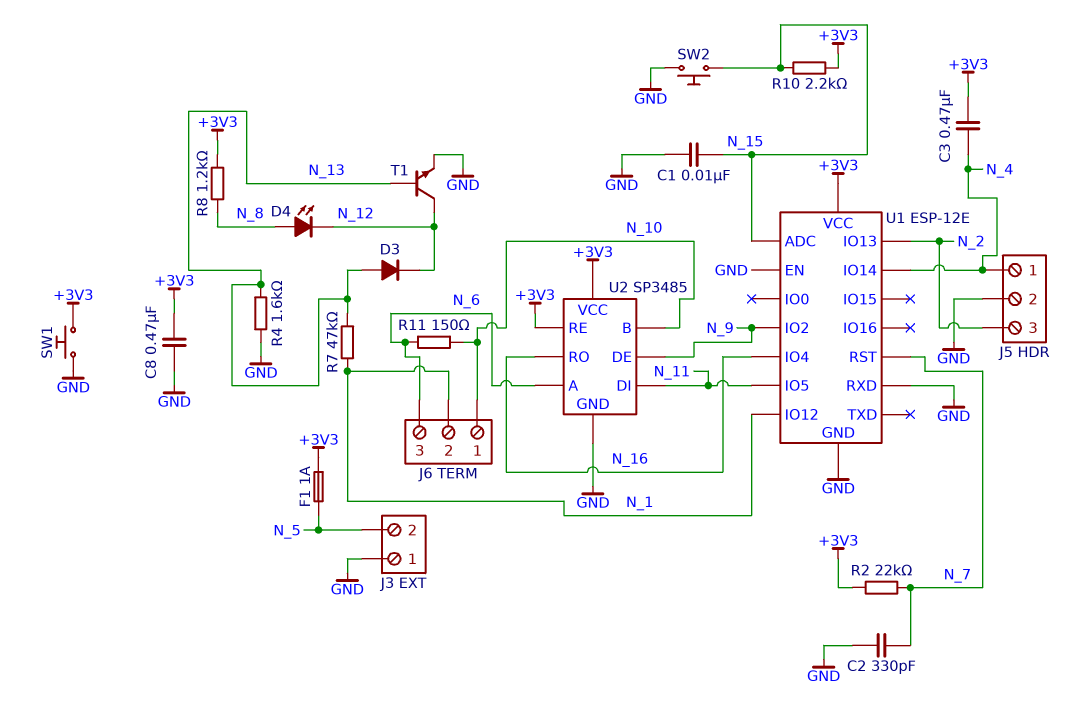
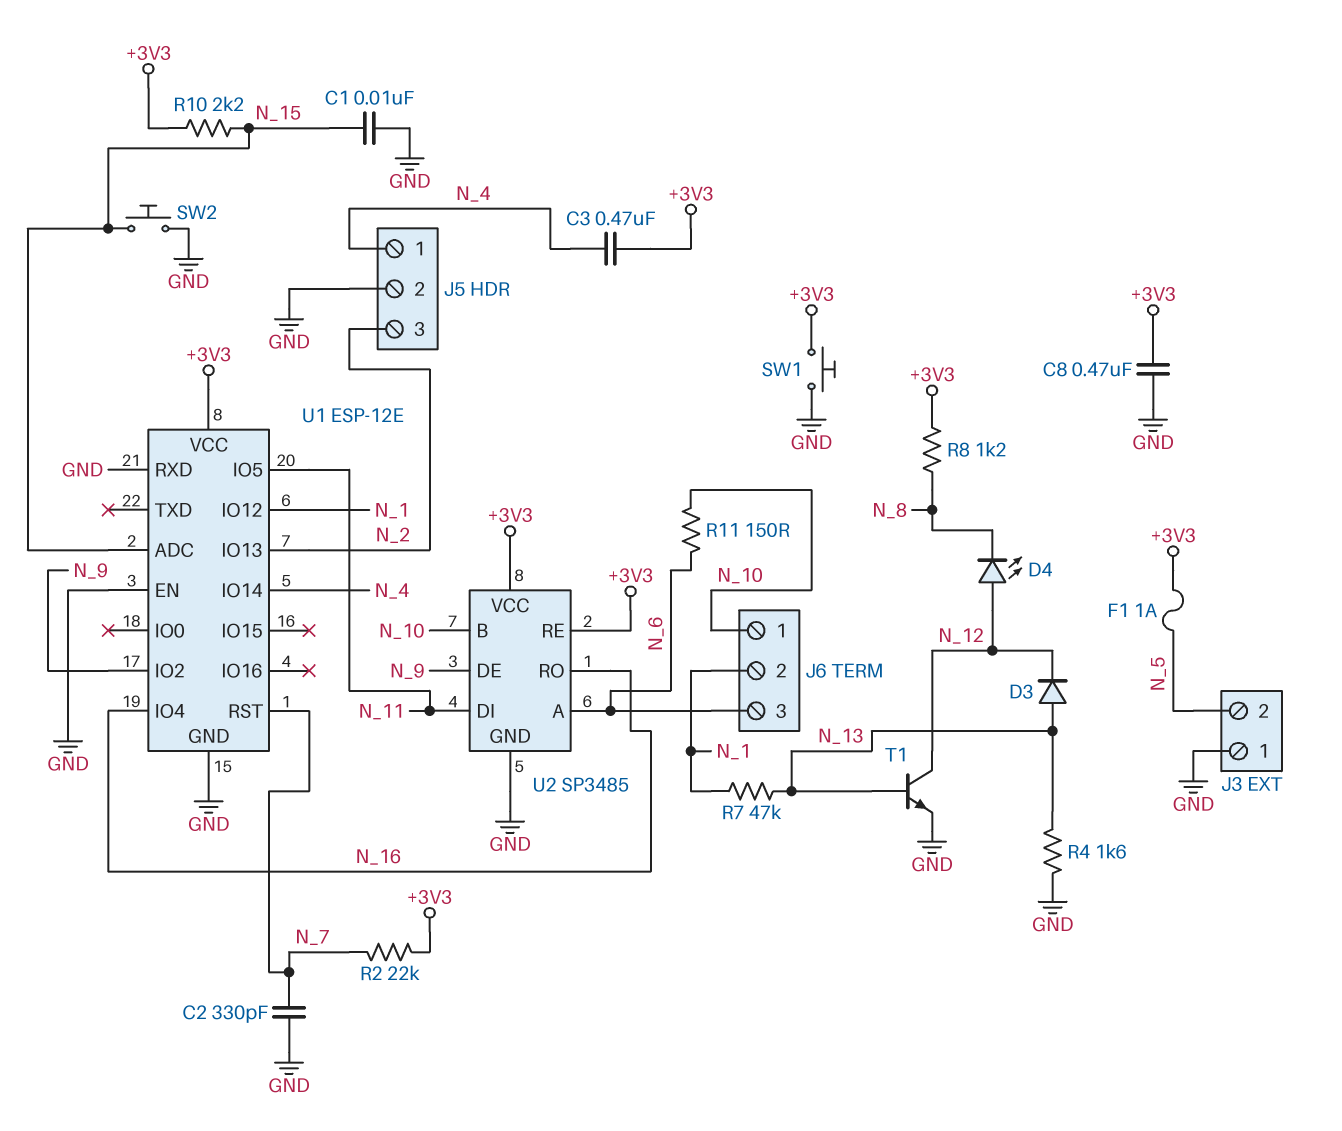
D4: LED (A N_8, K N_12) -> LED (A N_12, K N_8)

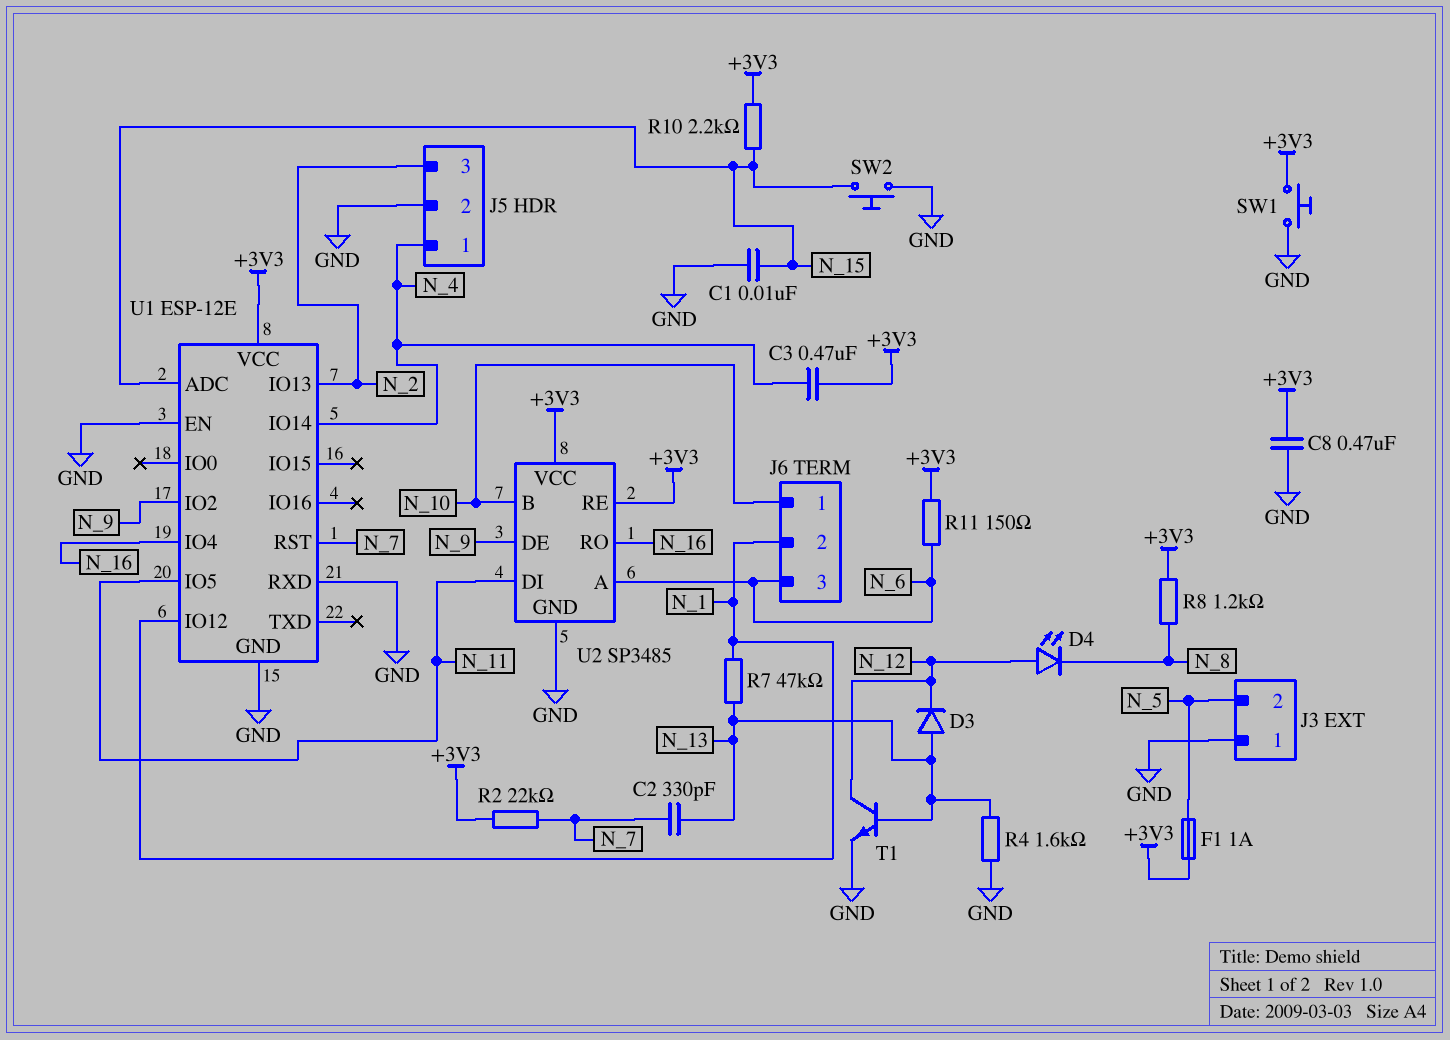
C2: 330pF (GND, N_7) -> 330pF (N_7, N_13)
R11: 150 (N_6, N_10) -> 150 (+3V3, N_6)

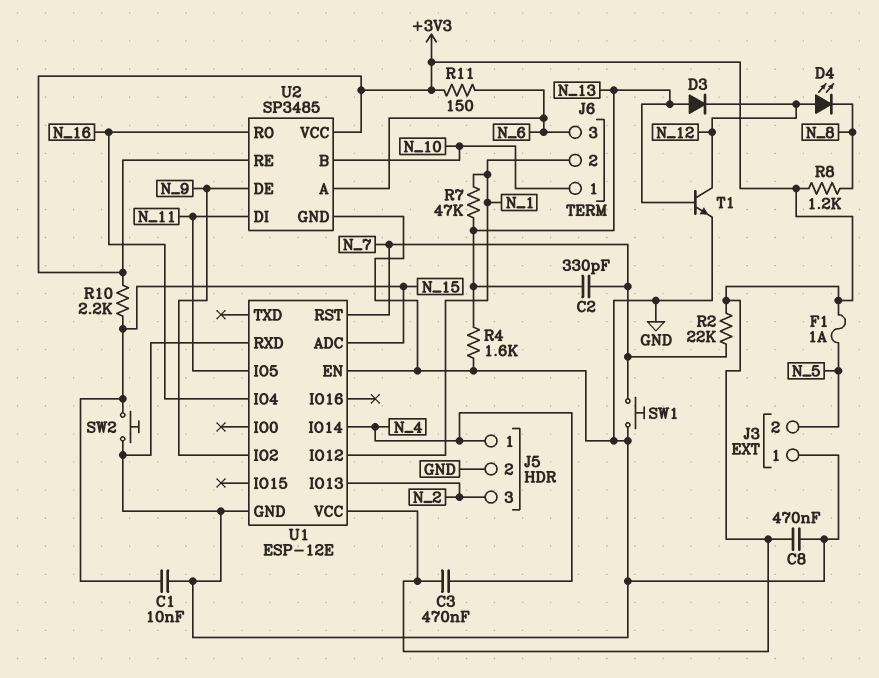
SW1: button (+3V3, GND) -> button (GND, N_7)

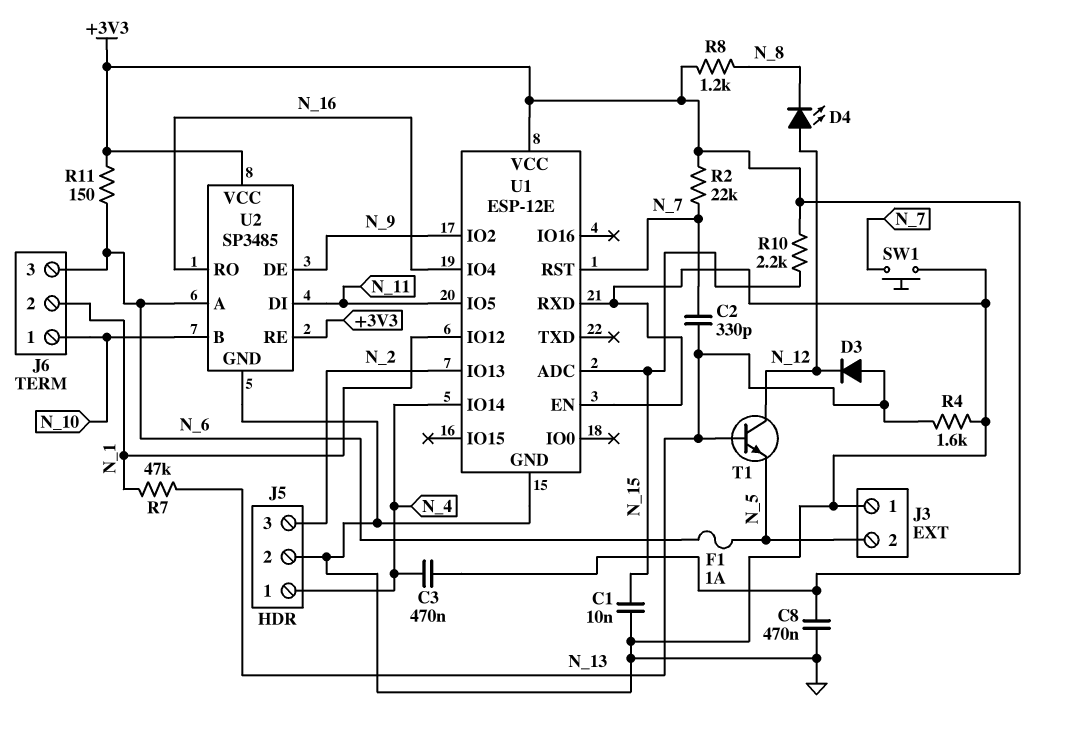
F1: 1A (+3V3, N_5) -> 1A (N_5, N_6)
SW2: button (GND, N_15) -> none
T1: NPN (B N_13, C N_12, E GND) -> NPN (B N_13, C N_12, E N_5)

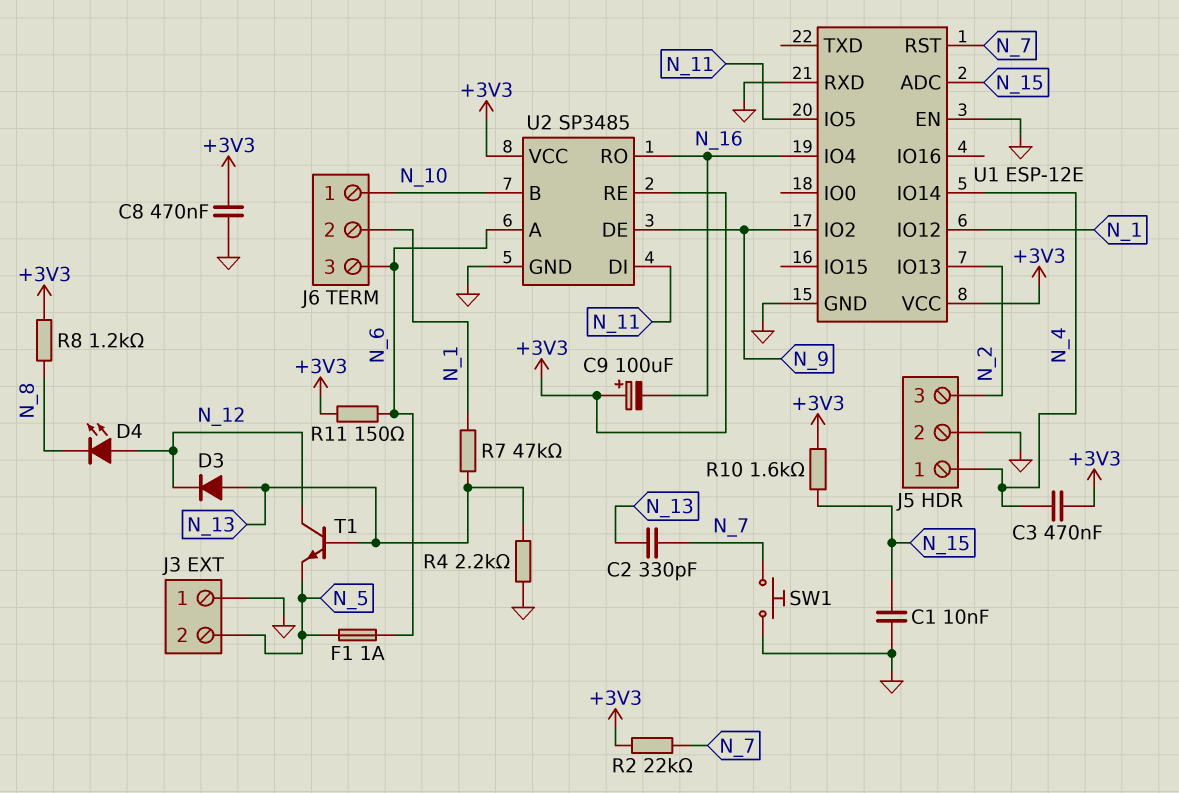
C9: none -> 100uF (plus +3V3, minus N_16)
R4: 1.6k (GND, N_13) -> 2.2k (GND, N_13)
R10: 2.2k (+3V3, N_15) -> 1.6k (+3V3, N_15)

